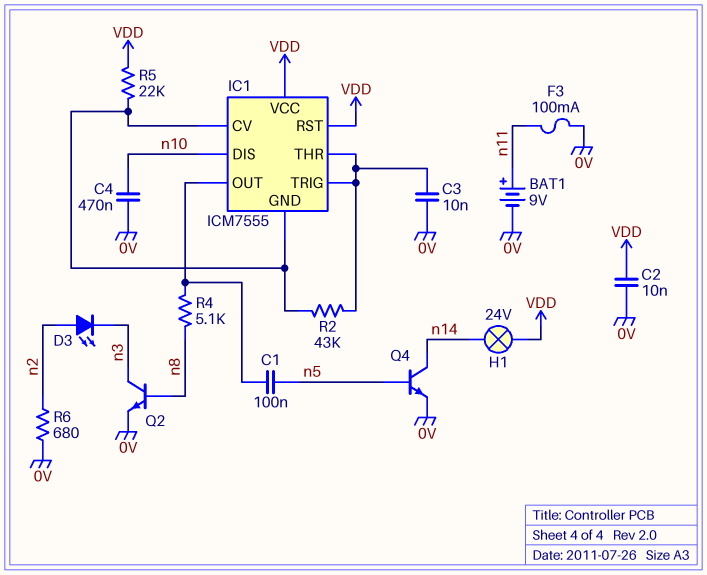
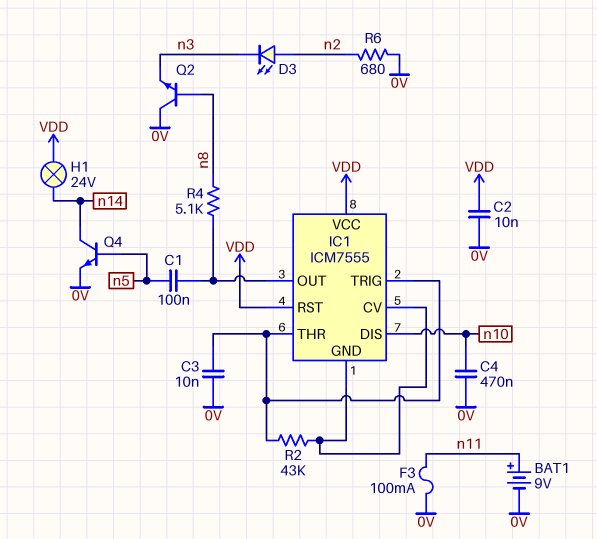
Q2: NPN (B n8, C n3, E 0V) -> NPN (B n8, C 0V, E n3)
R5: 22k (IC1/CV, VDD) -> none

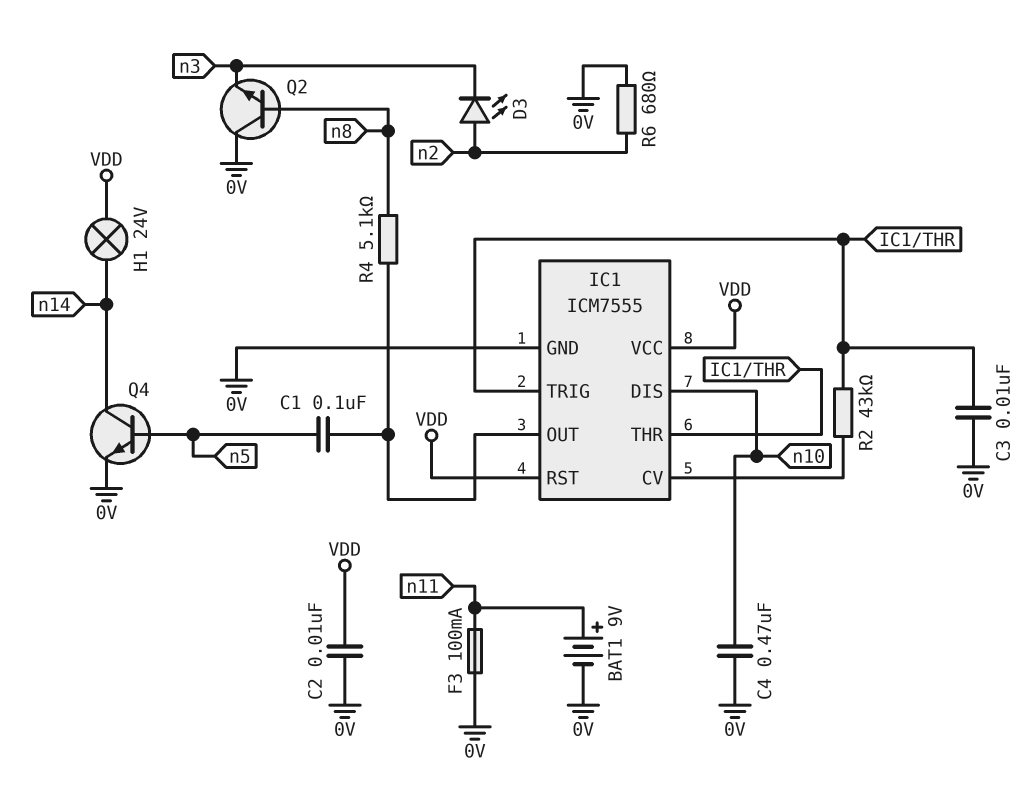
IC1 pin GND: IC1/CV -> 0V

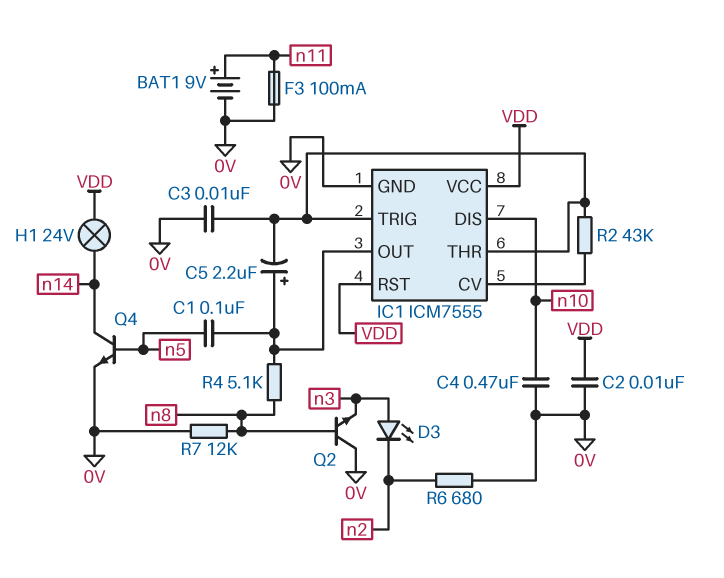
C5: none -> 2.2uF (plus IC1/OUT, minus IC1/THR)
D3: LED (A n2, K n3) -> LED (A n3, K n2)
R7: none -> 12k (0V, n8)

